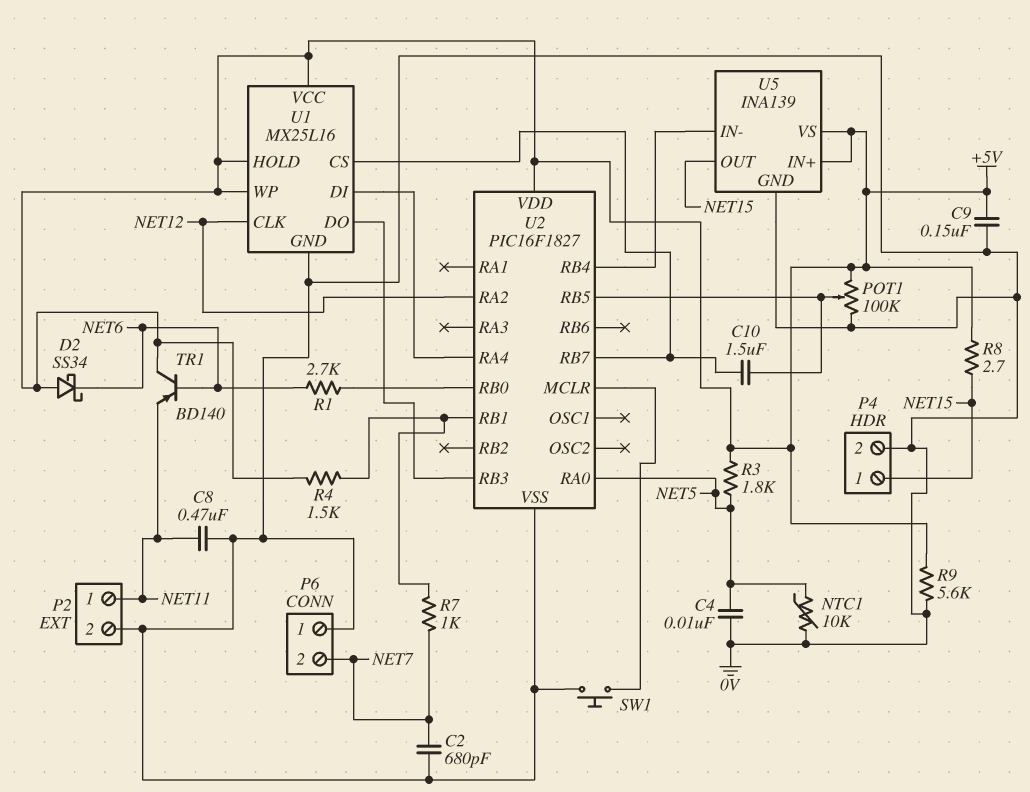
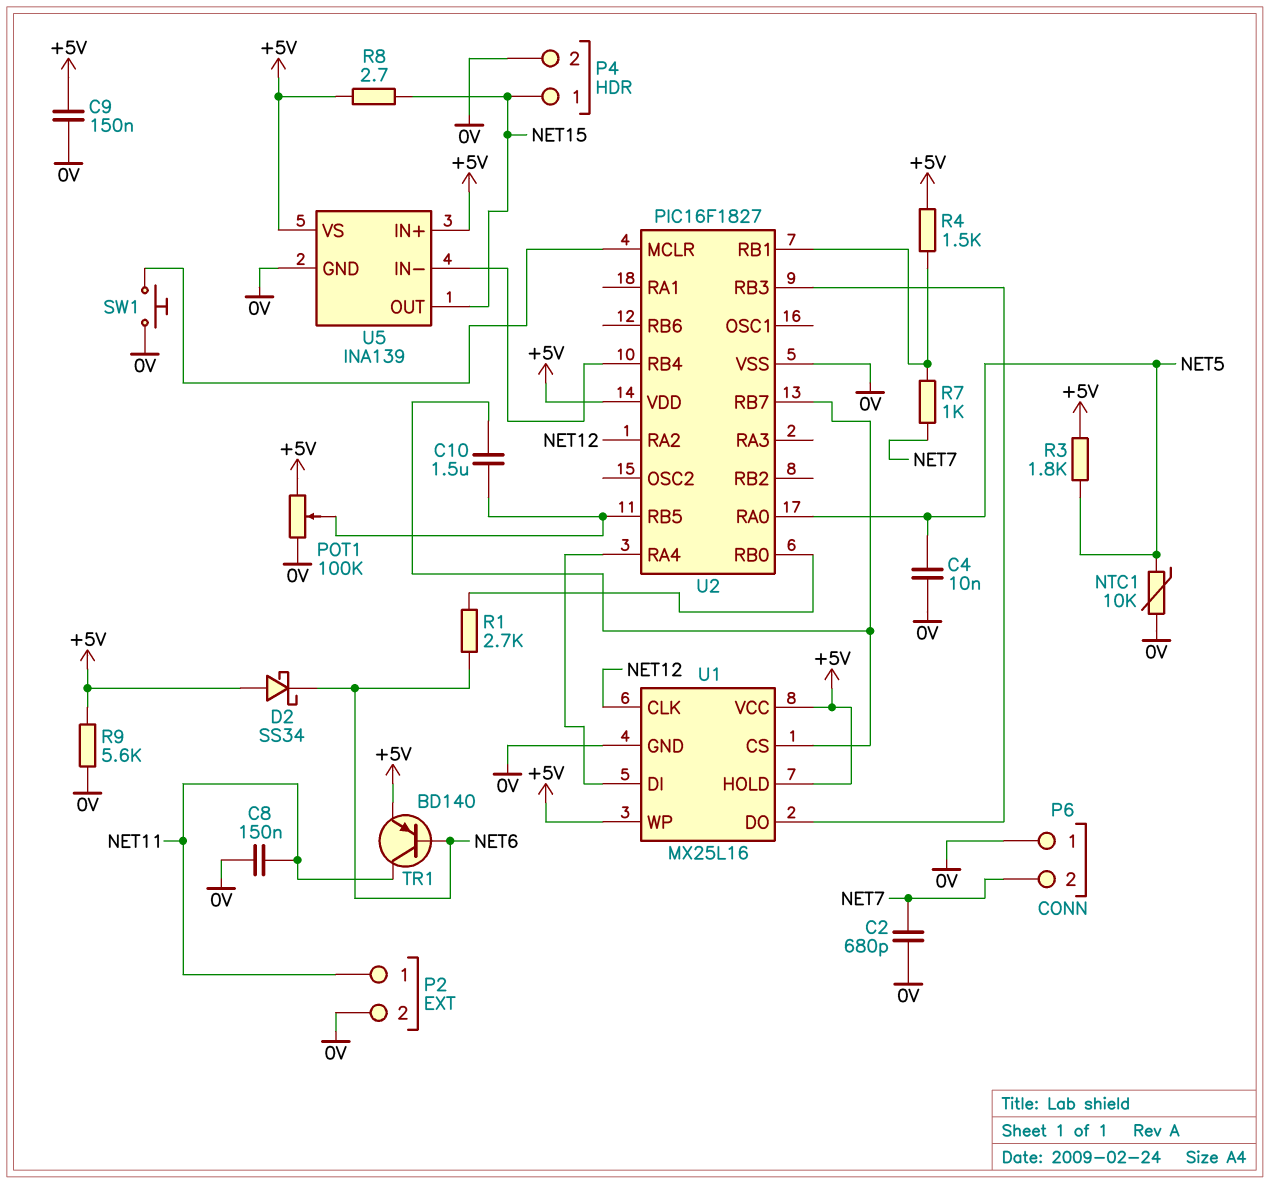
C8: 470nF (0V, NET11) -> 150nF (0V, NET11)
TR1: PNP BD140 (B NET6, C +5V, E NET11) -> PNP BD140 (B NET6, C NET11, E +5V)

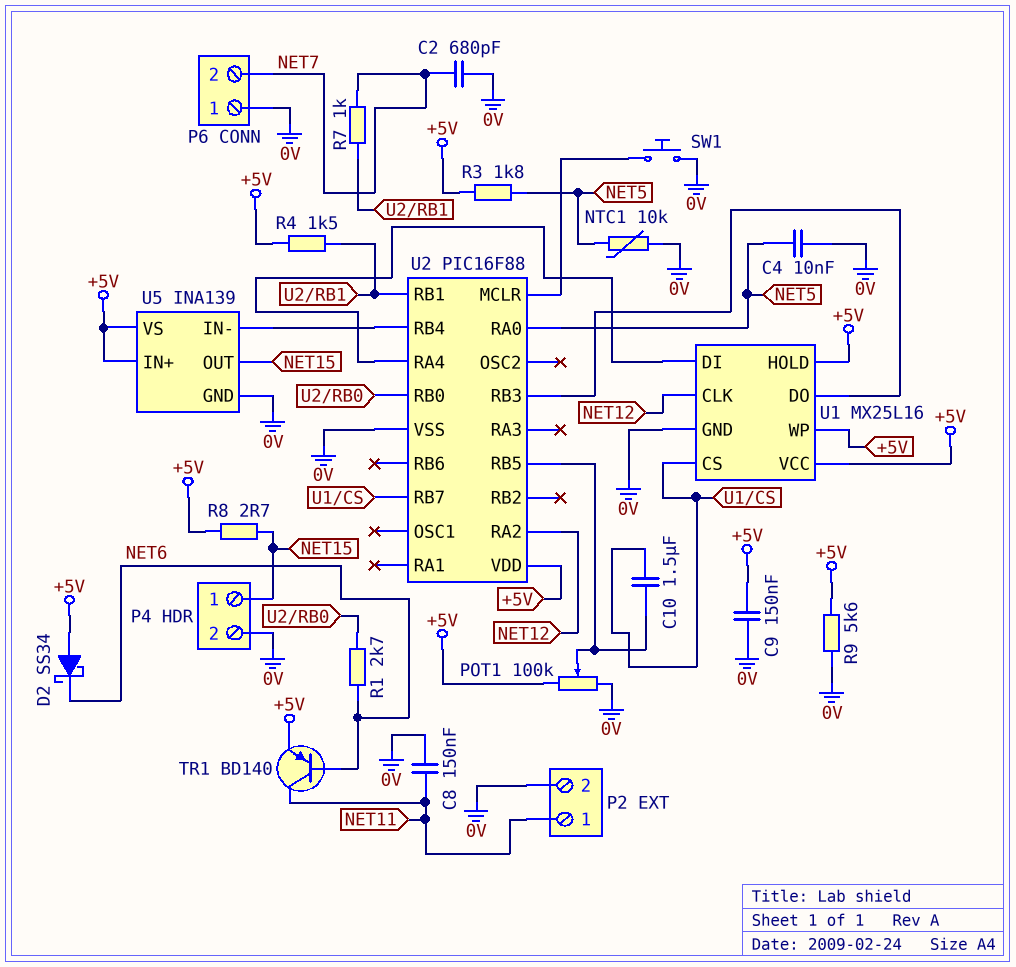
U2: PIC16F1827 -> PIC16F88

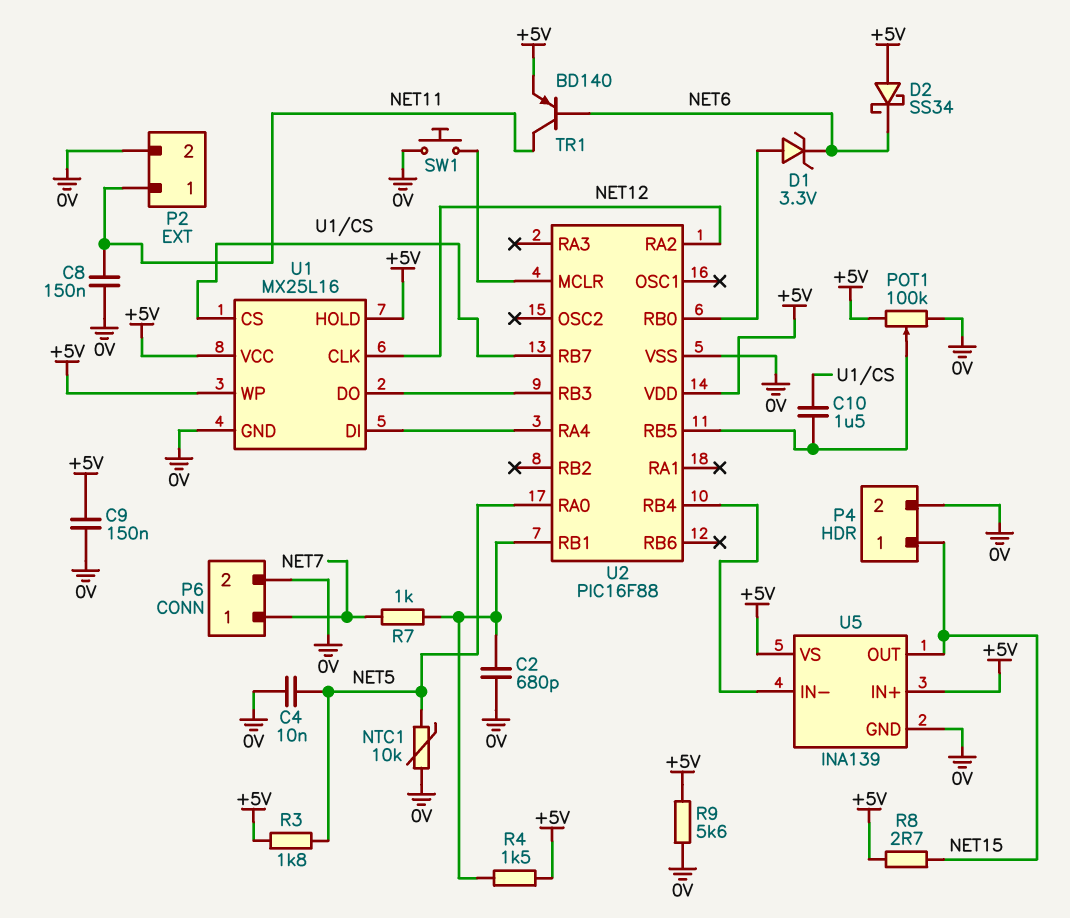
C2: 680pF (0V, NET7) -> 680pF (0V, U2/RB1)
D1: none -> zener 3.3V (A U2/RB0, K NET6)
P6 pin 1: 0V -> NET7
P6 pin 2: NET7 -> 0V
R1: 2.7k (NET6, U2/RB0) -> none

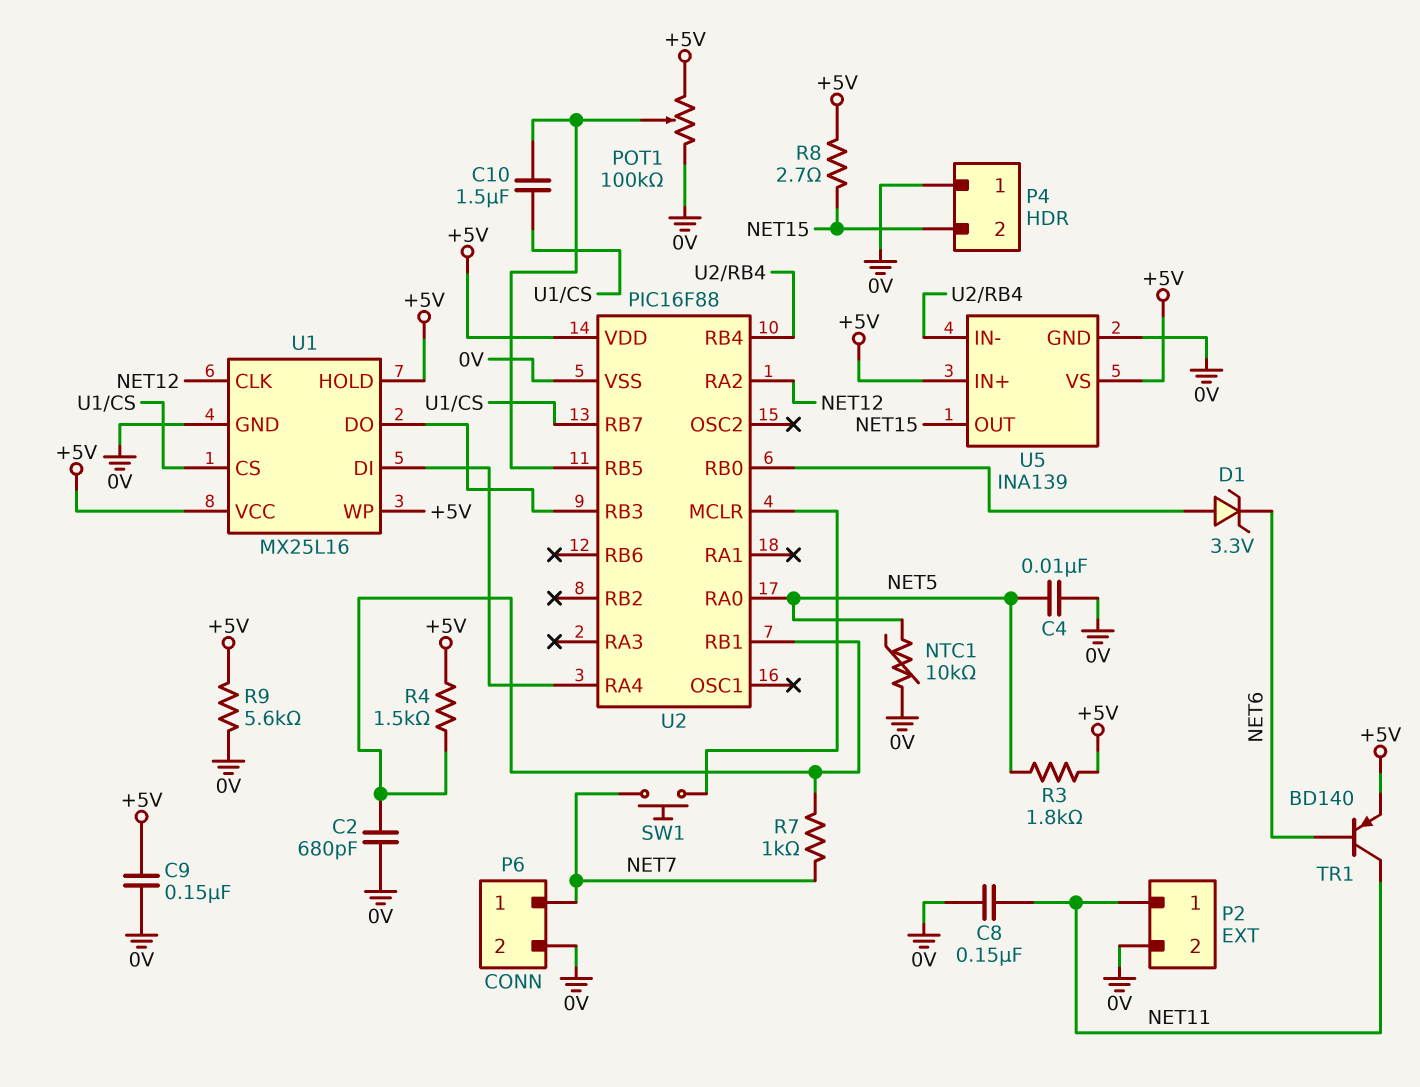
D2: schottky SS34 (A +5V, K NET6) -> none
P4 pin 1: NET15 -> 0V
P4 pin 2: 0V -> NET15
SW1: button (0V, U2/MCLR) -> button (NET7, U2/MCLR)

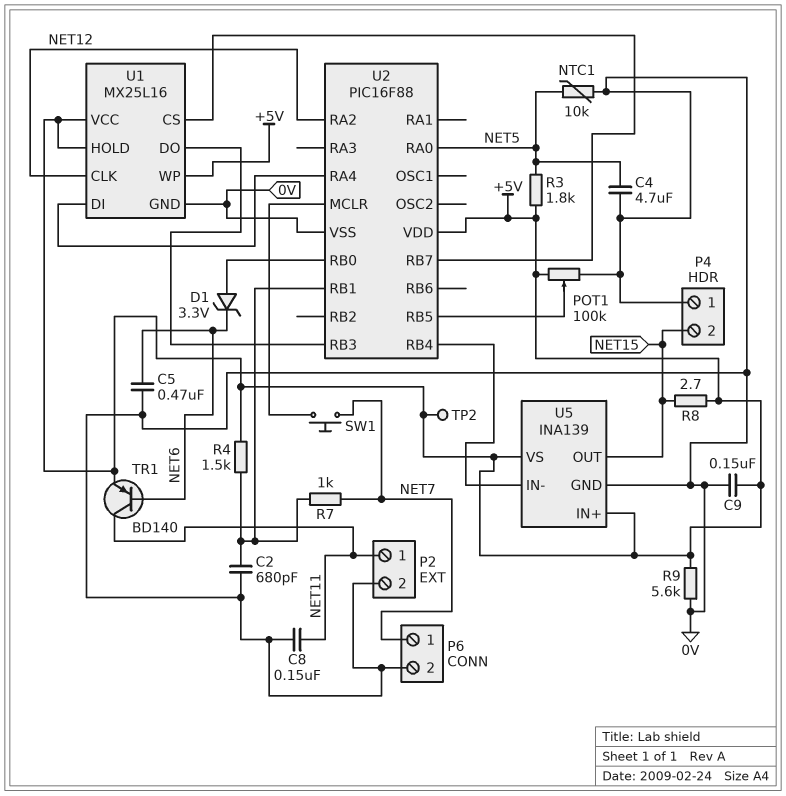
C4: 10nF (0V, NET5) -> 4.7uF (0V, NET5)
C5: none -> 470nF (0V, NET6)
C10: 1.5uF (U1/CS, U2/RB5) -> none
TP2: none -> test point (+5V)

